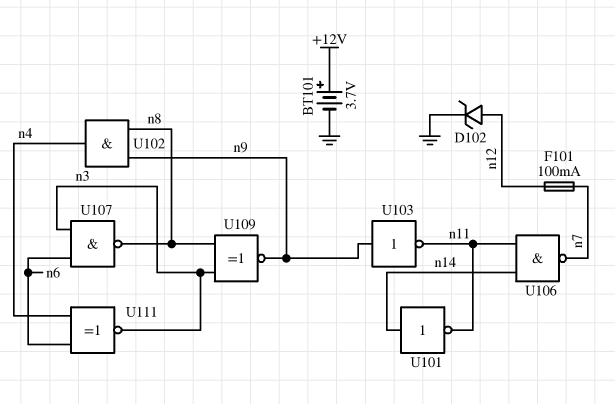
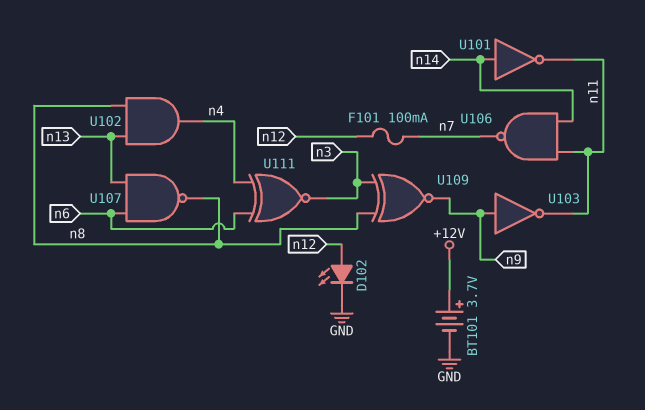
D102: zener (A n12, K GND) -> LED (A n12, K GND)
U102: AND (in n8, in n9, out n4) -> AND (in n8, in n13, out n4)
U107: NAND (in n3, in n6, out n8) -> NAND (in n6, in n13, out n8)

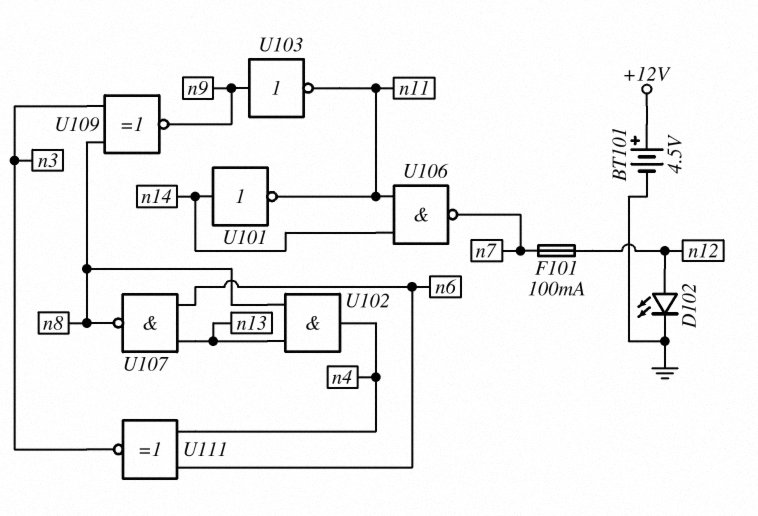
BT101: 3.7V (plus +12V, minus GND) -> 4.5V (plus +12V, minus GND)

